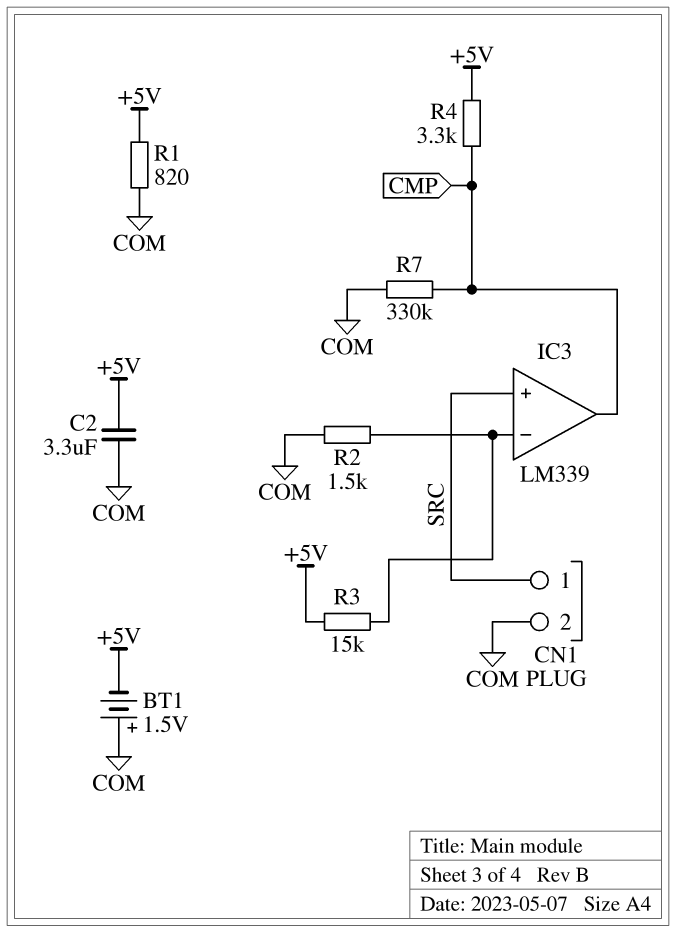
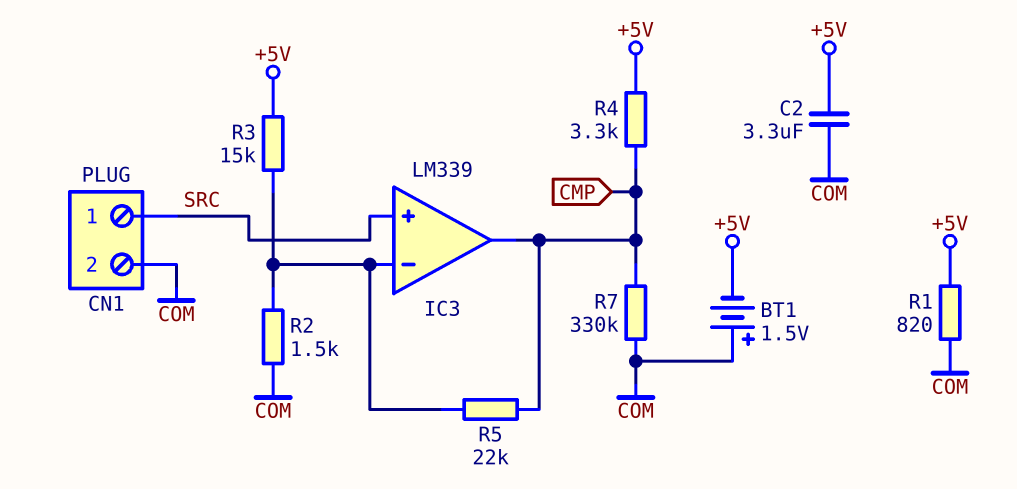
R5: none -> 22k (CMP, IC3/in-)

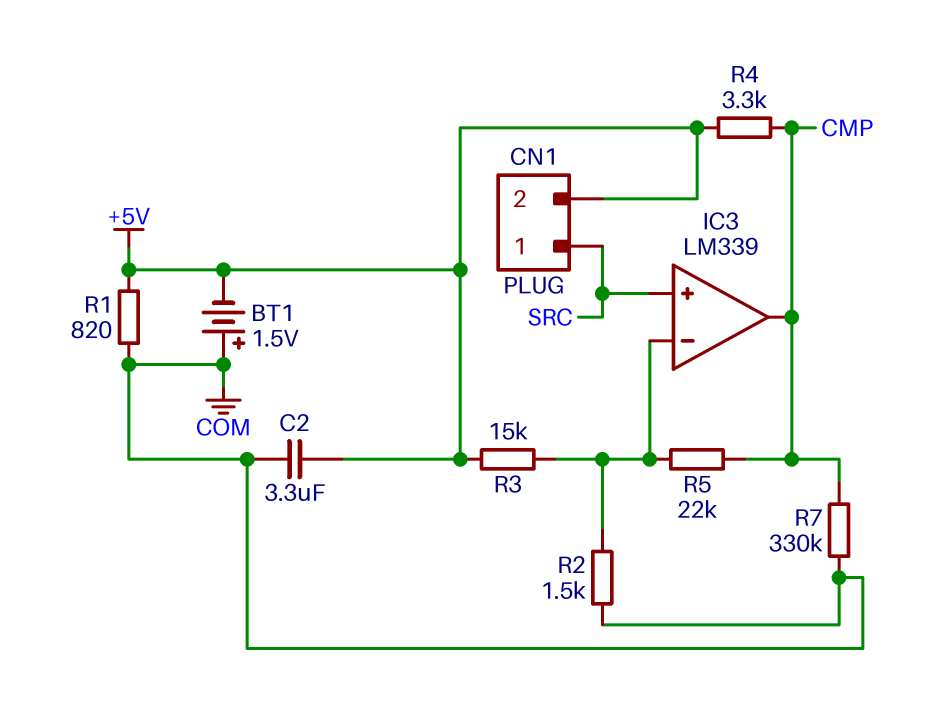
CN1 pin 2: COM -> +5V

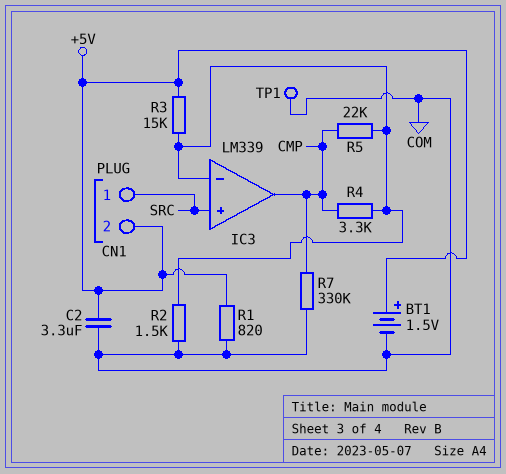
BT1: 1.5V (plus COM, minus +5V) -> 1.5V (plus +5V, minus COM)
R4: 3.3k (+5V, CMP) -> 3.3k (CMP, IC3/in-)
TP1: none -> test point (COM)

